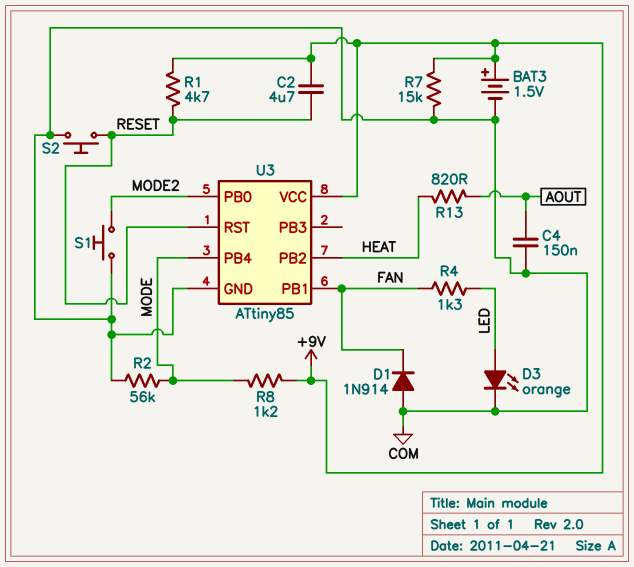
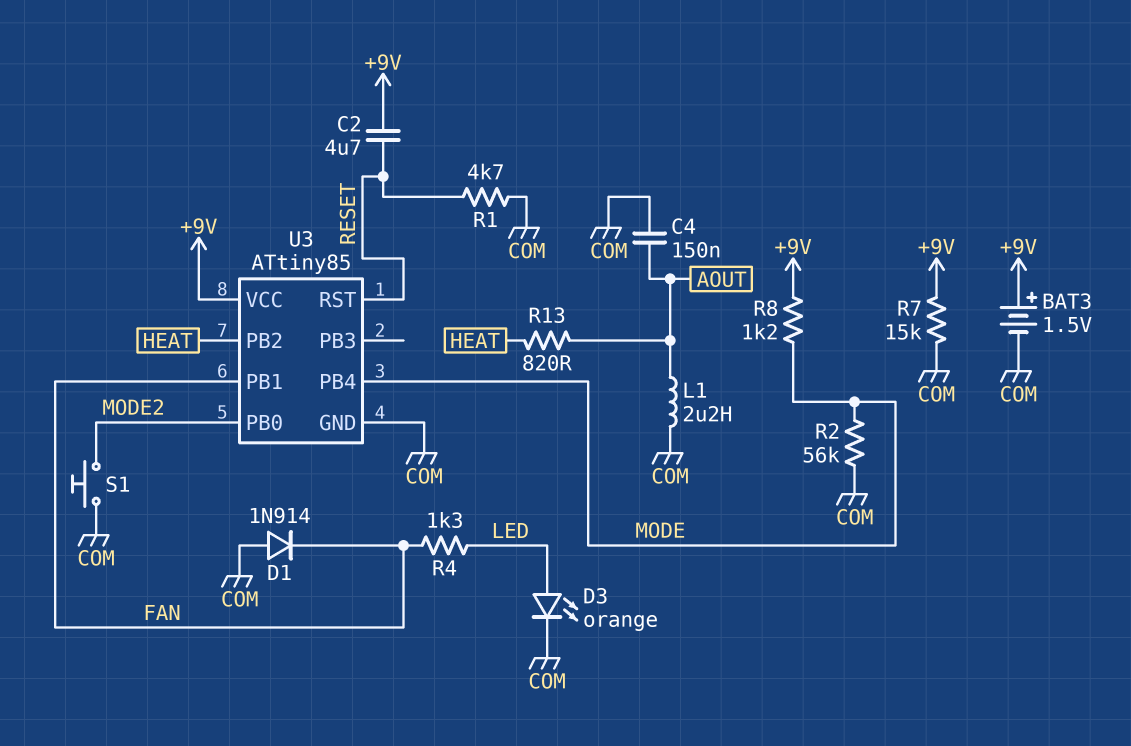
L1: none -> 2.2uH (AOUT, COM)
R1: 4.7k (+9V, RESET) -> 4.7k (COM, RESET)
S2: button (COM, RESET) -> none

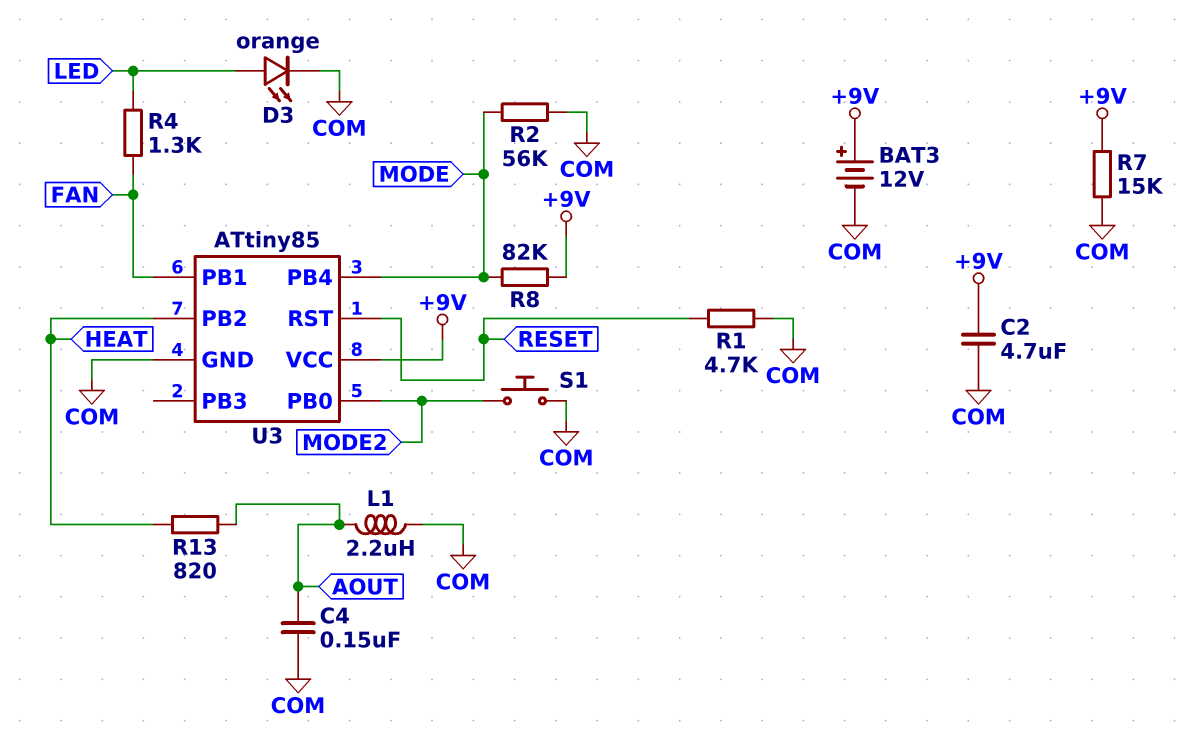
BAT3: 1.5V (plus +9V, minus COM) -> 12V (plus +9V, minus COM)
C2: 4.7uF (+9V, RESET) -> 4.7uF (+9V, COM)
D1: diode 1N914 (A COM, K FAN) -> none
R8: 1.2k (+9V, MODE) -> 82k (+9V, MODE)

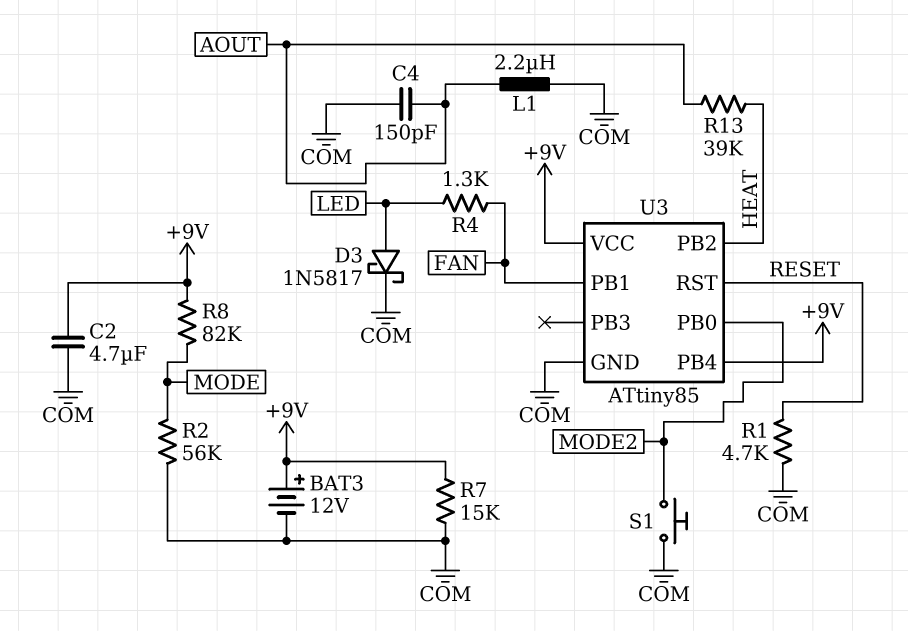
C4: 150nF (AOUT, COM) -> 150pF (AOUT, COM)
D3: LED orange (A LED, K COM) -> schottky 1N5817 (A LED, K COM)
R13: 820 (AOUT, HEAT) -> 39k (AOUT, HEAT)
U3 pin PB4: MODE -> +9V

